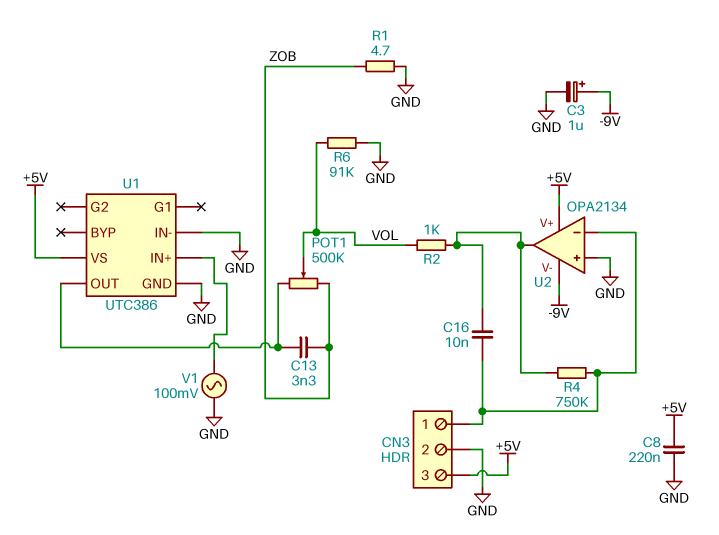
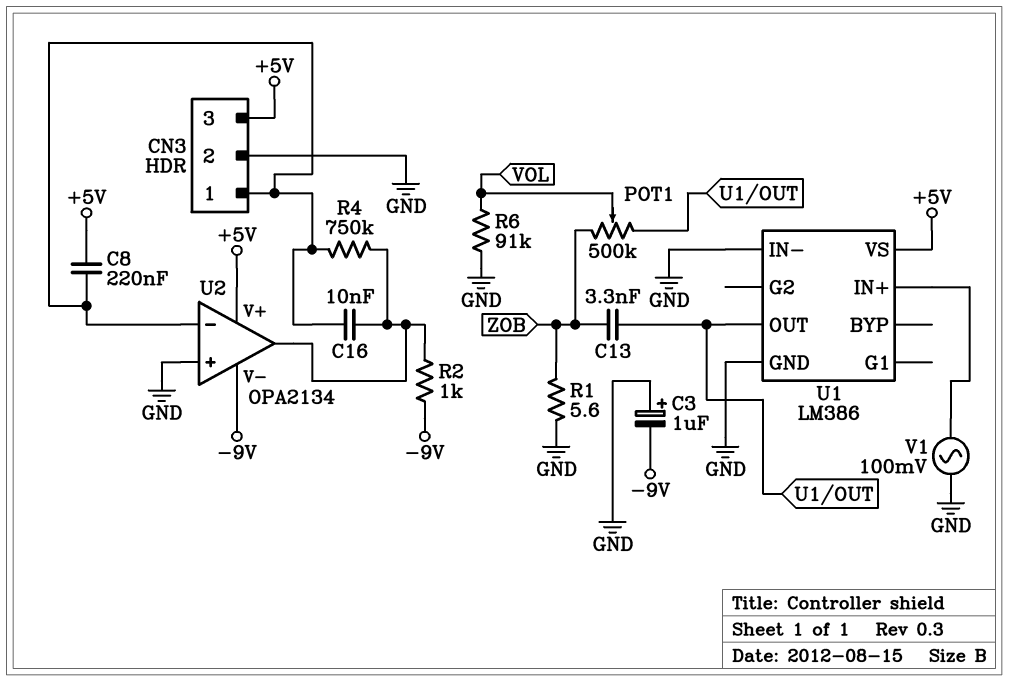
C3: 1uF (plus -9V, minus GND) -> 1uF (plus GND, minus -9V)
C8: 220nF (+5V, GND) -> 220nF (+5V, CN3/1)
R1: 4.7 (GND, ZOB) -> 5.6 (GND, ZOB)
R2: 1k (U2/out, VOL) -> 1k (-9V, U2/out)
U1: UTC386 -> LM386

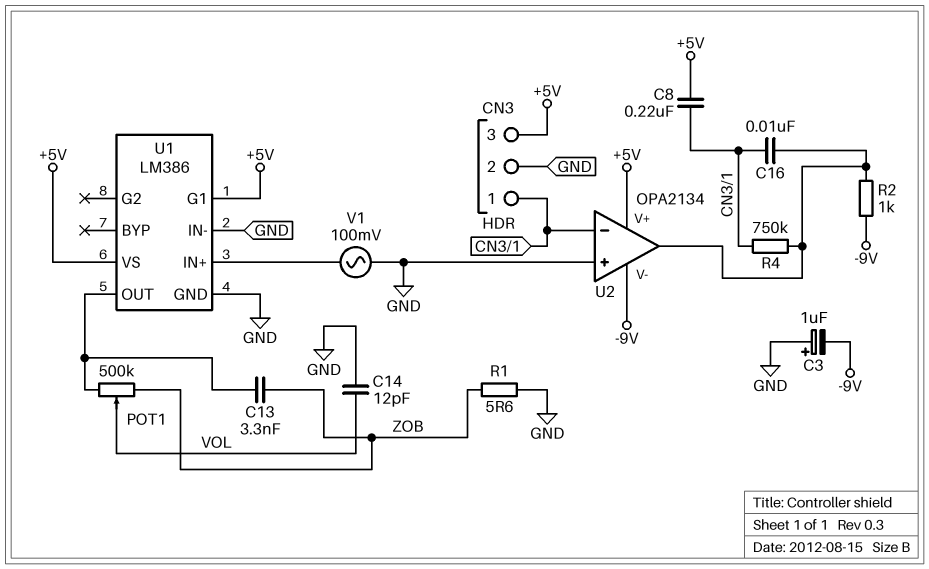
C14: none -> 12pF (GND, VOL)
R6: 91k (GND, VOL) -> none
U1 pin G1: none -> +5V

